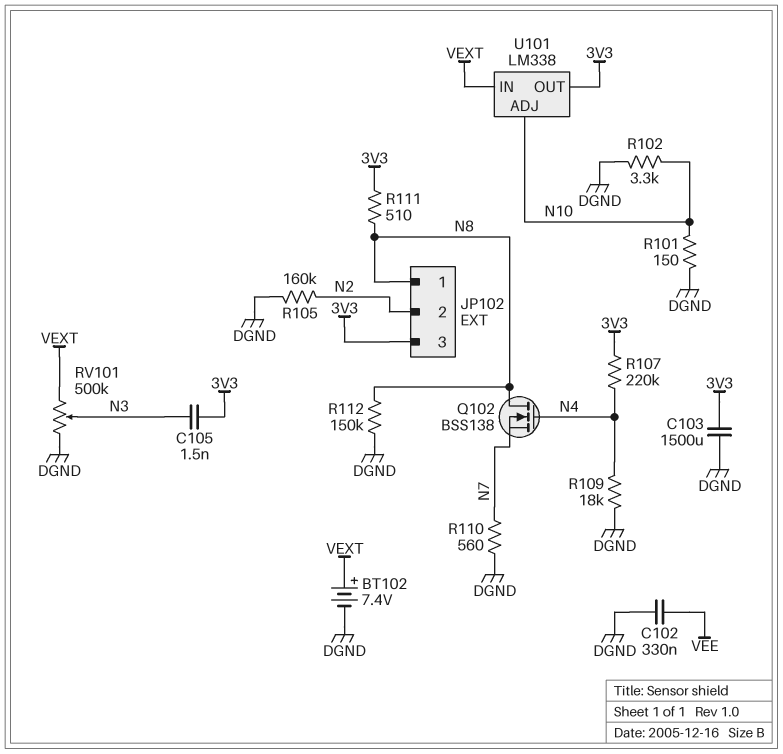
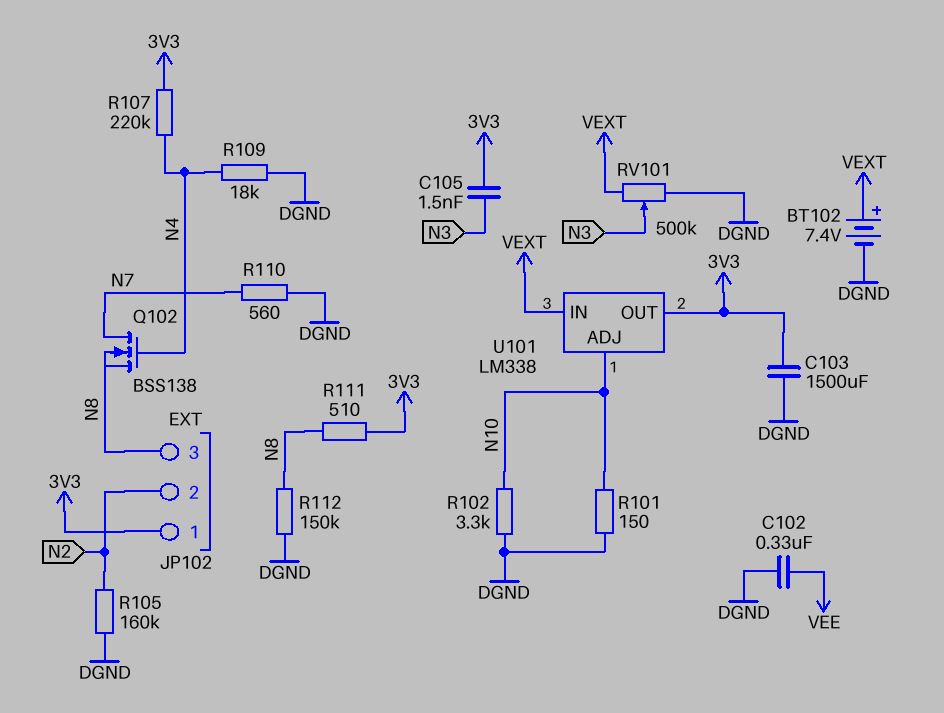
JP102 pin 1: N8 -> 3V3
JP102 pin 3: 3V3 -> N8
Q102: NMOS BSS138 (G N4, D N8, S N7) -> NMOS BSS138 (G N4, D N7, S N8)

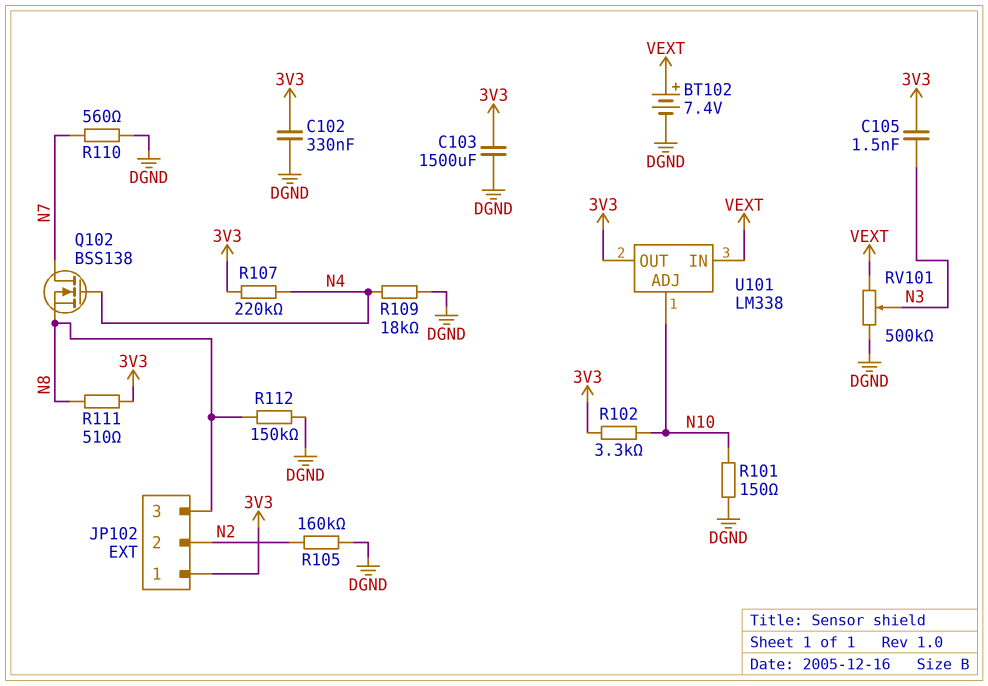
C102: 330nF (DGND, VEE) -> 330nF (3V3, DGND)
R102: 3.3k (DGND, N10) -> 3.3k (3V3, N10)

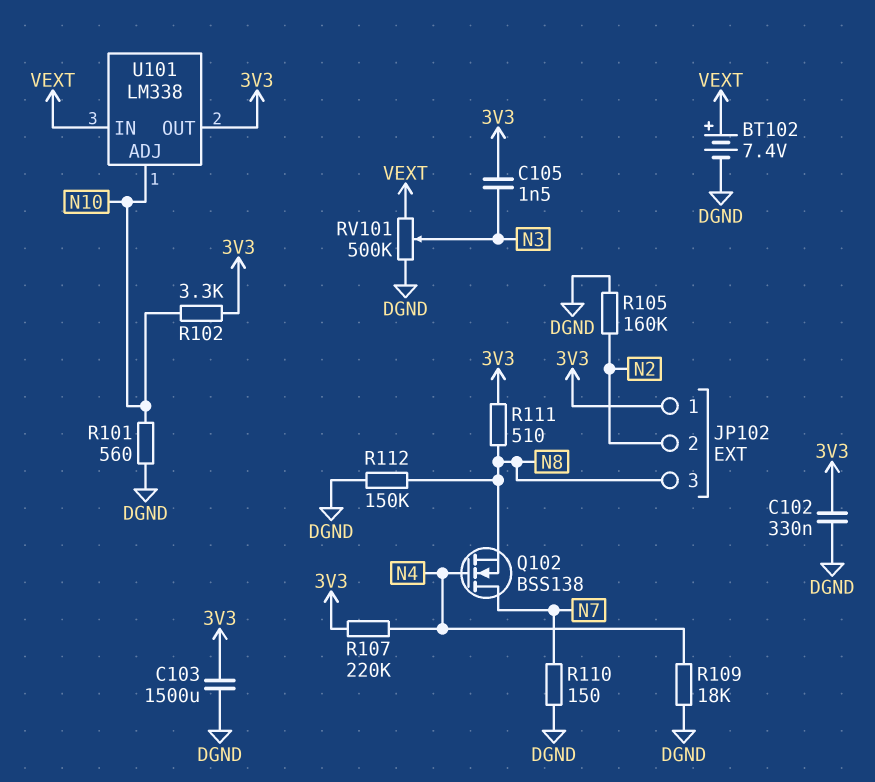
R101: 150 (DGND, N10) -> 560 (DGND, N10)
R110: 560 (DGND, N7) -> 150 (DGND, N7)

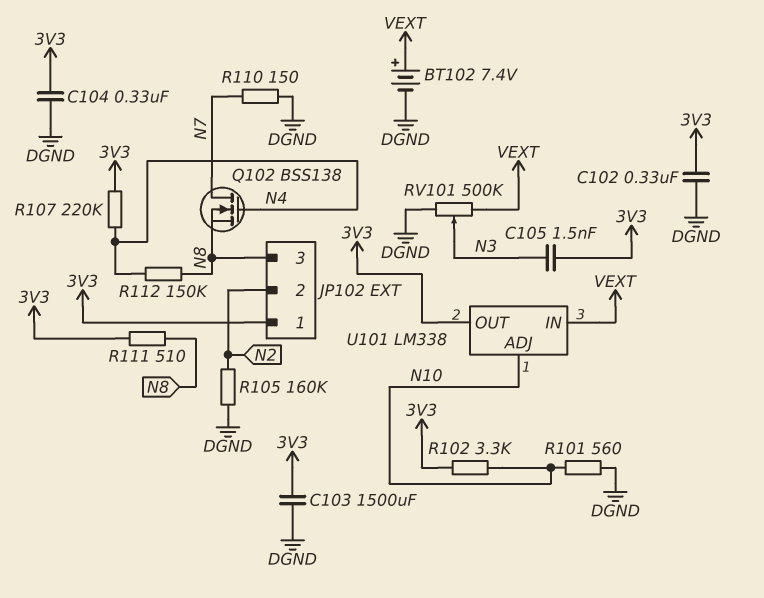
C104: none -> 330nF (3V3, DGND)
R109: 18k (DGND, N4) -> none
R112: 150k (DGND, N8) -> 150k (N4, N8)

